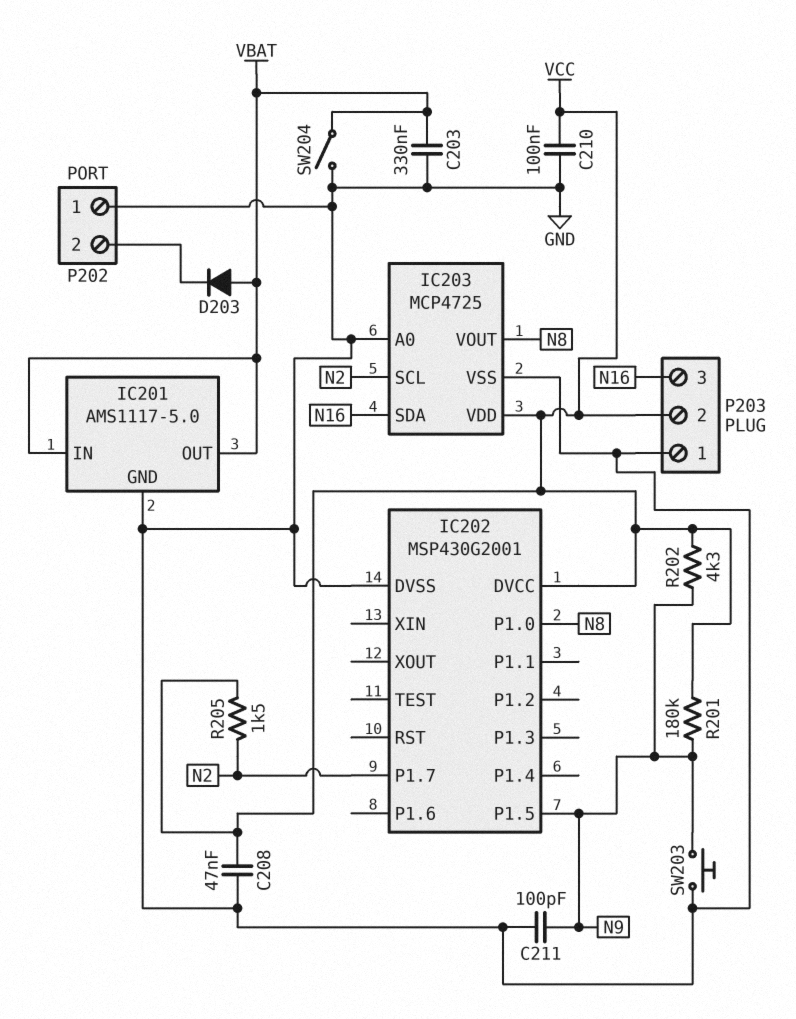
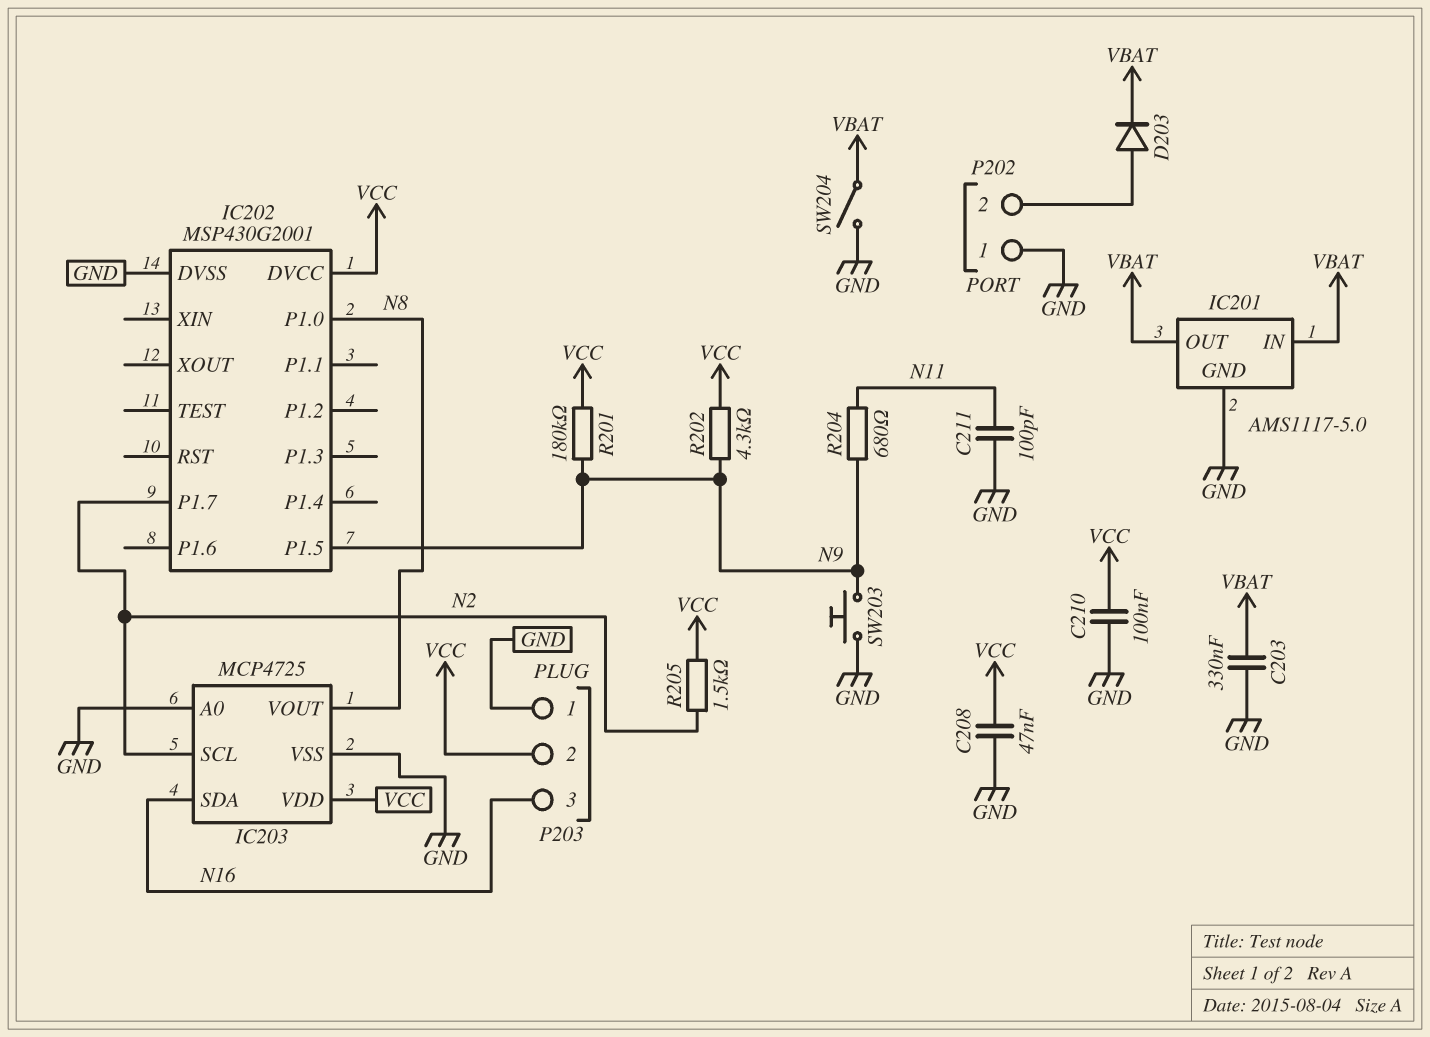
C211: 100pF (GND, N9) -> 100pF (GND, N11)
D203: diode (A VBAT, K P202/2) -> diode (A P202/2, K VBAT)
R204: none -> 680 (N9, N11)

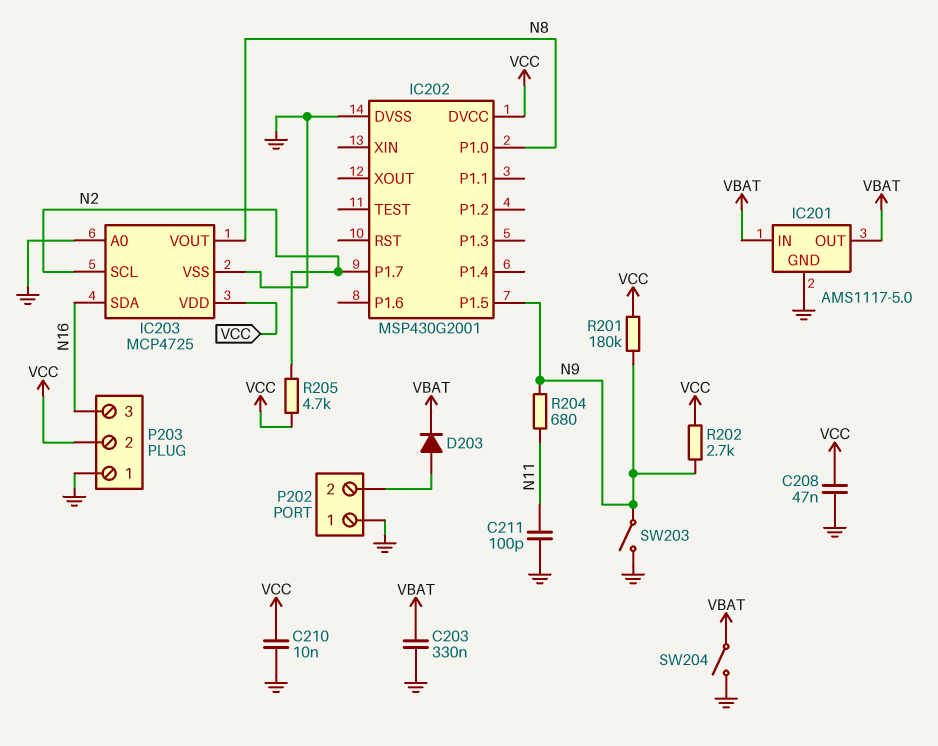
C210: 100nF (GND, VCC) -> 10nF (GND, VCC)
R202: 4.3k (N9, VCC) -> 2.7k (N9, VCC)
R205: 1.5k (N2, VCC) -> 4.7k (N2, VCC)
SW203: button (GND, N9) -> switch (GND, N9)

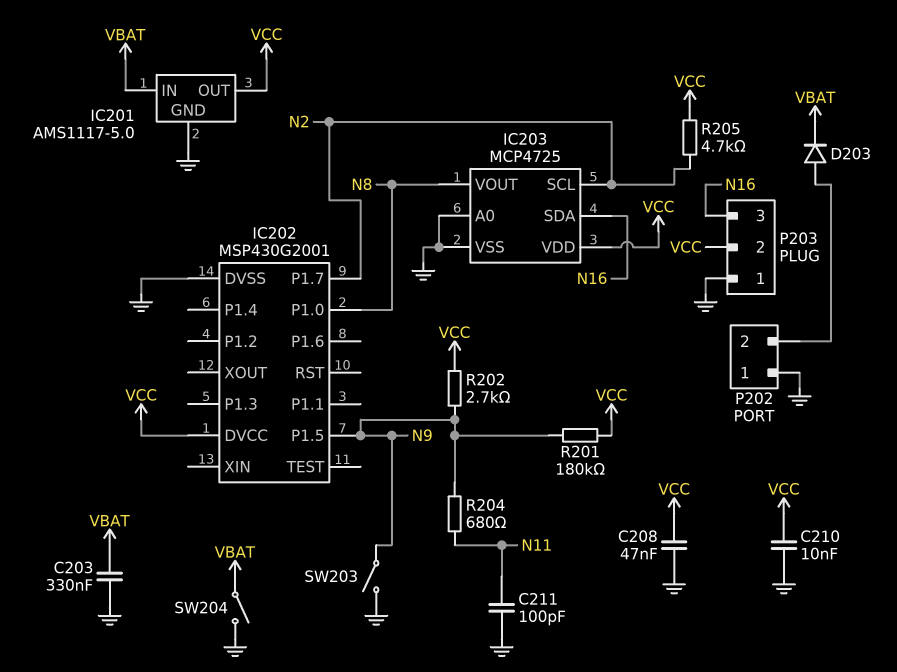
IC201 pin OUT: VBAT -> VCC

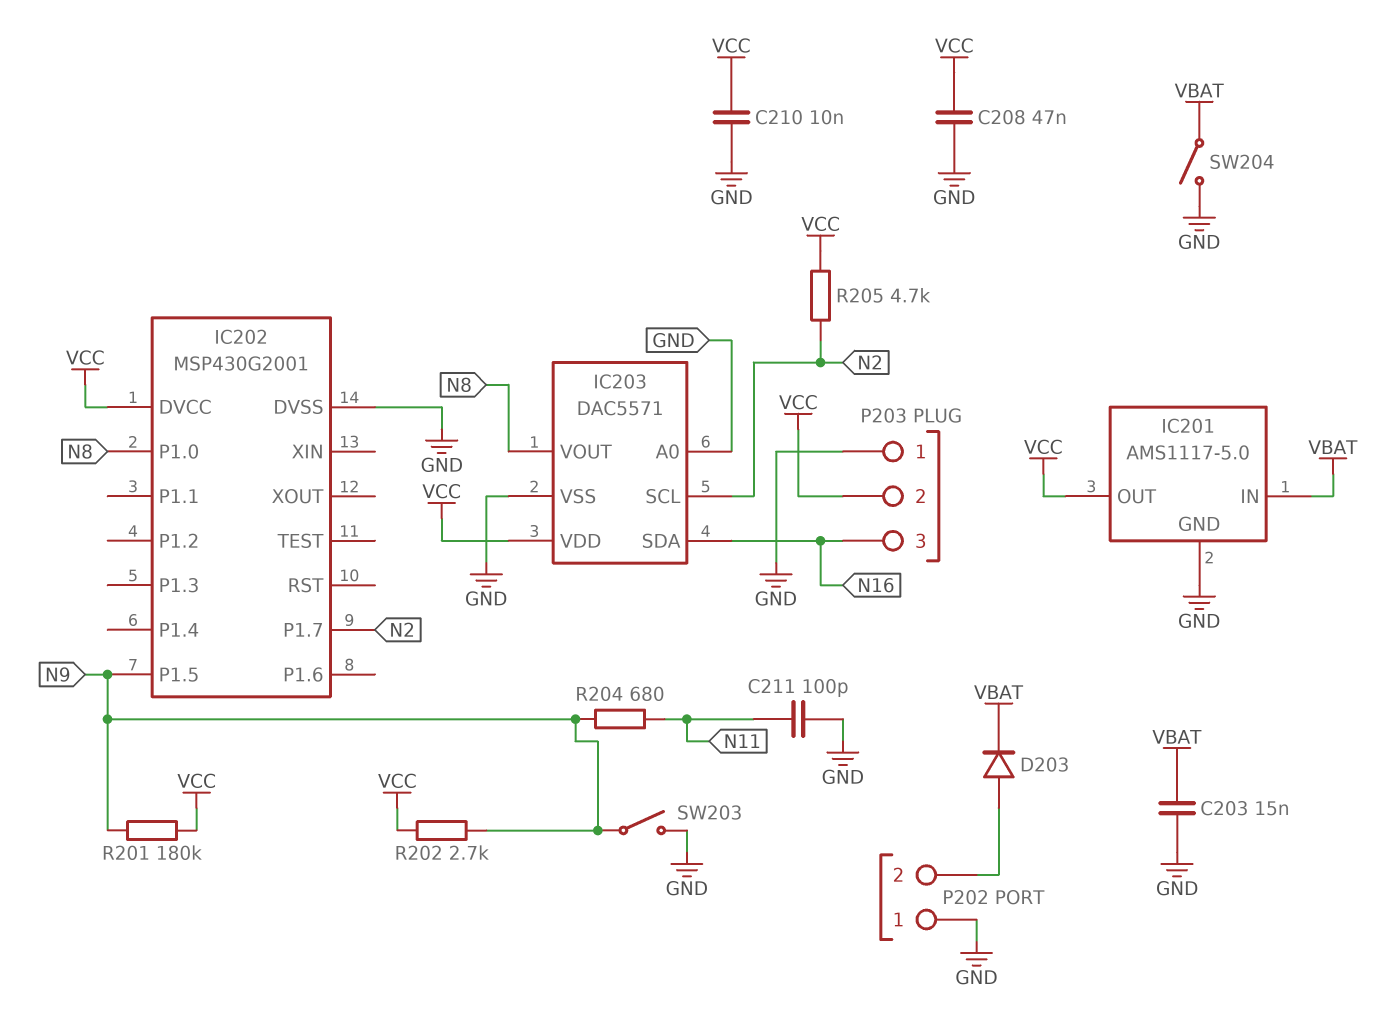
C203: 330nF (GND, VBAT) -> 15nF (GND, VBAT)
IC203: MCP4725 -> DAC5571

